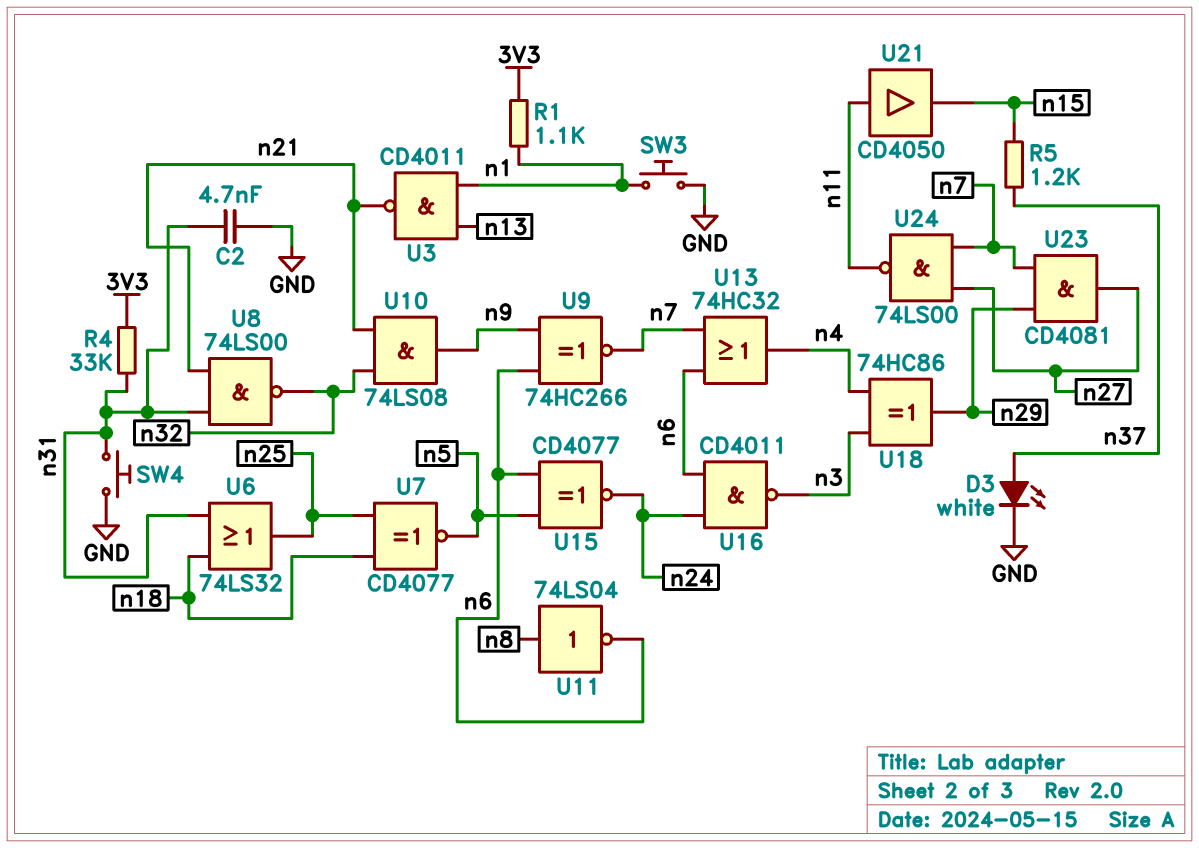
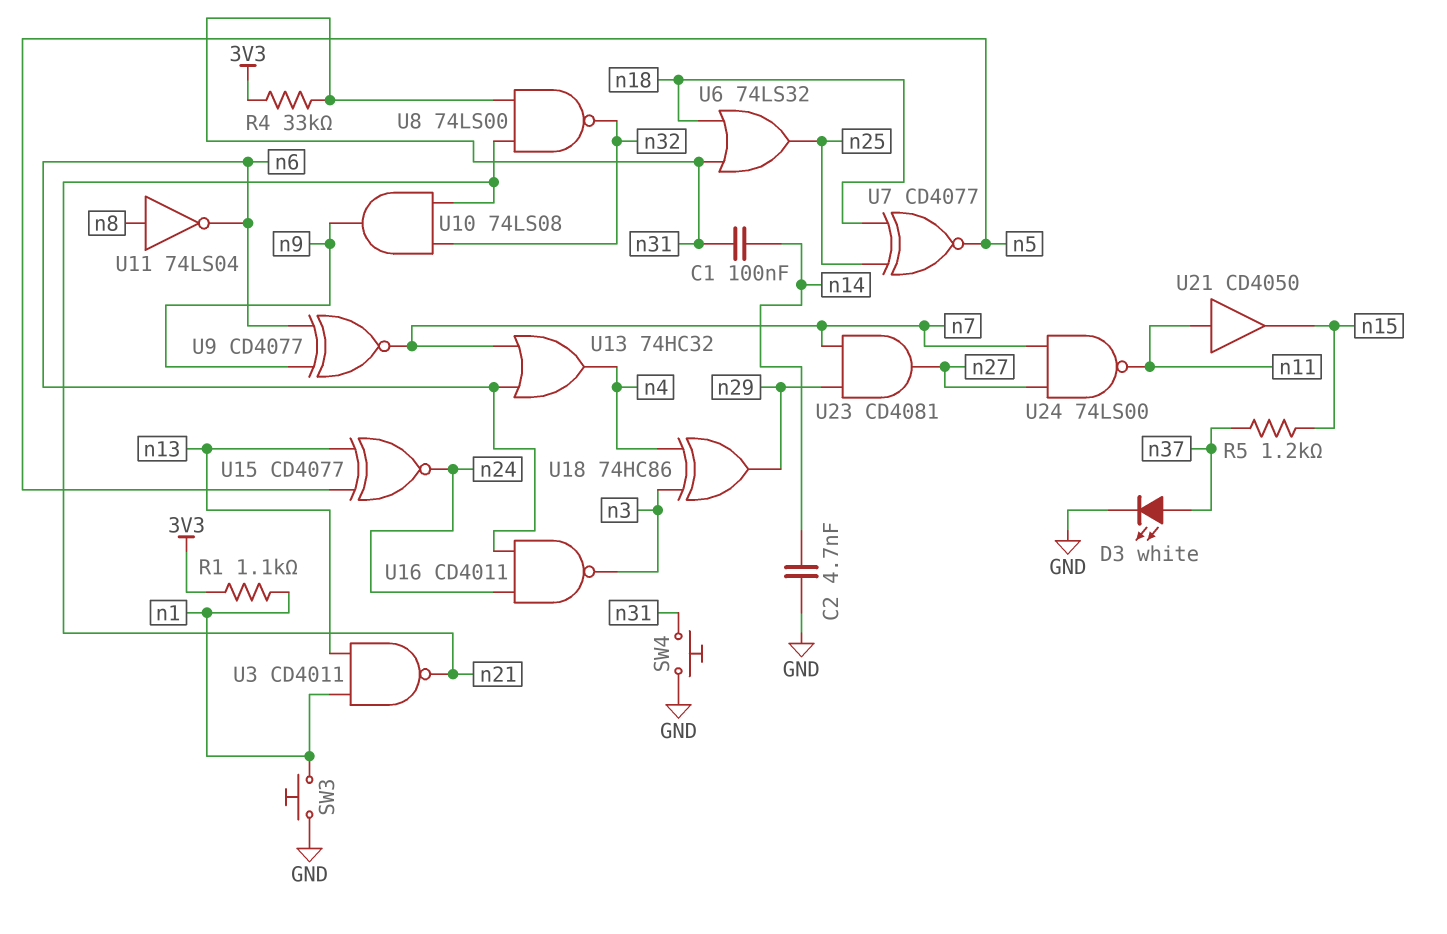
C1: none -> 100nF (n14, n31)
C2: 4.7nF (GND, n31) -> 4.7nF (GND, n14)
U9: XNOR 74HC266 (in n6, in n9, out n7) -> XNOR CD4077 (in n6, in n9, out n7)
U15: XNOR CD4077 (in n5, in n6, out n24) -> XNOR CD4077 (in n5, in n13, out n24)

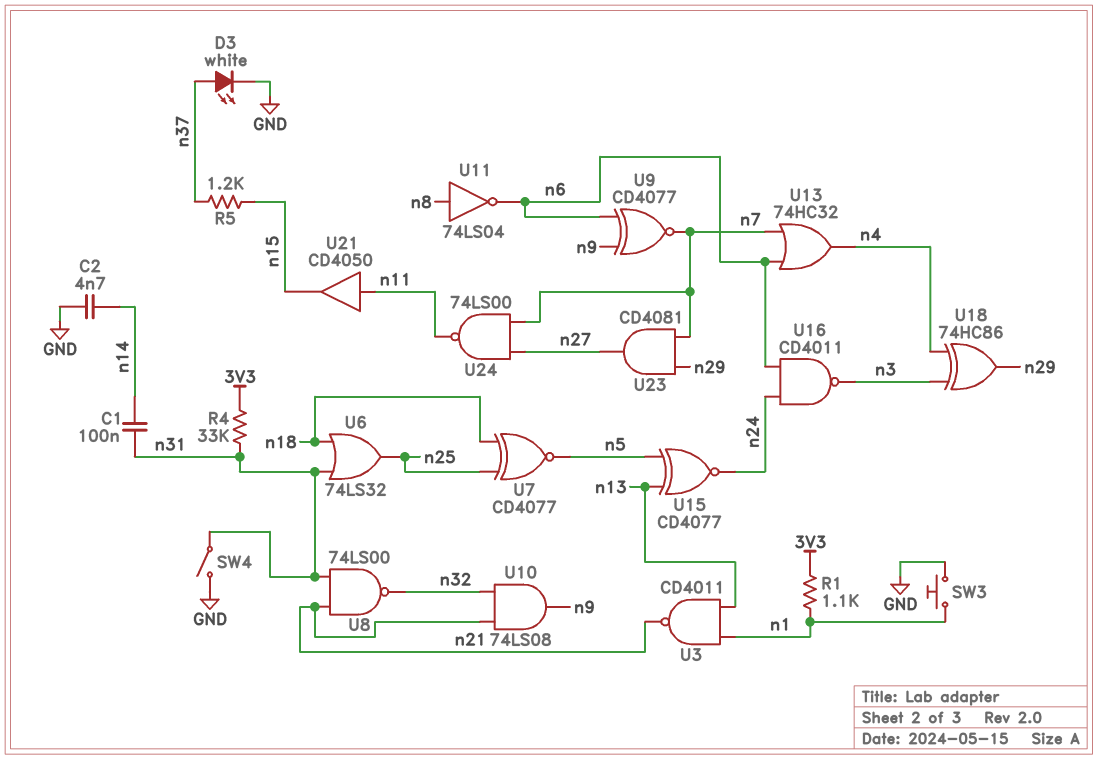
SW4: button (GND, n31) -> switch (GND, n31)

